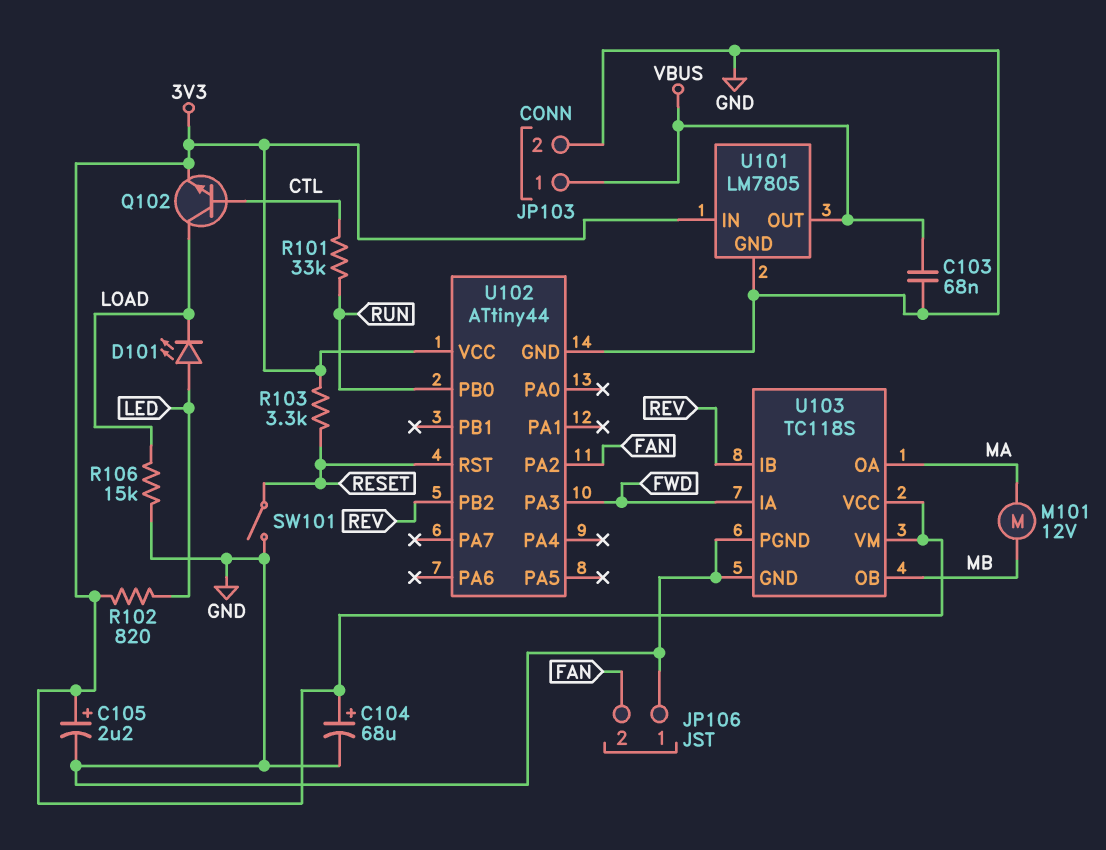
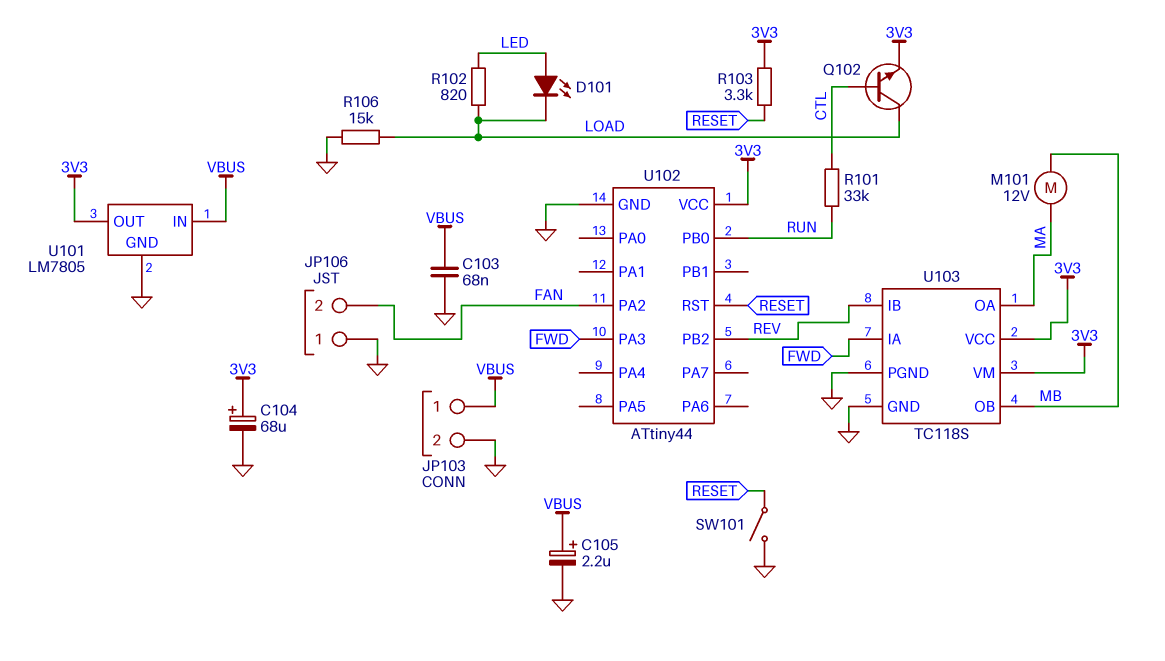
C105: 2.2uF (plus 3V3, minus GND) -> 2.2uF (plus VBUS, minus GND)
R102: 820 (3V3, LED) -> 820 (LED, LOAD)
U101 pin IN: 3V3 -> VBUS
U101 pin OUT: VBUS -> 3V3

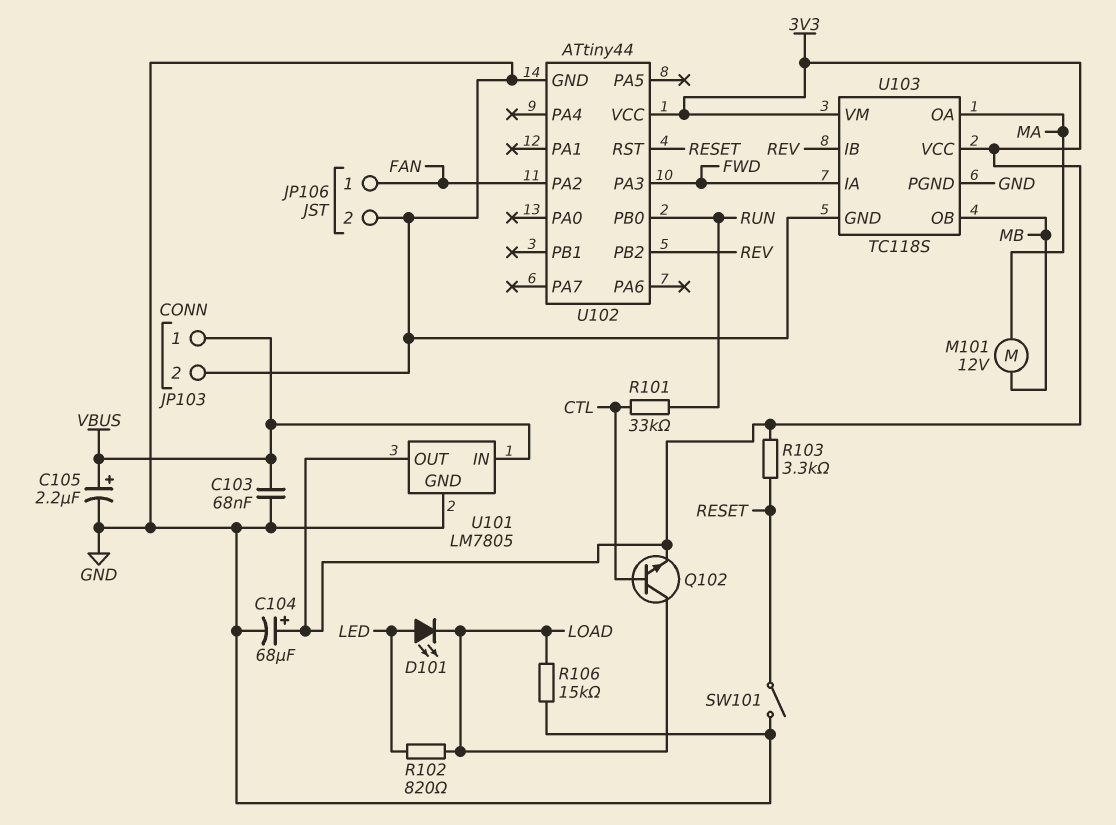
JP106 pin 1: GND -> FAN
JP106 pin 2: FAN -> GND

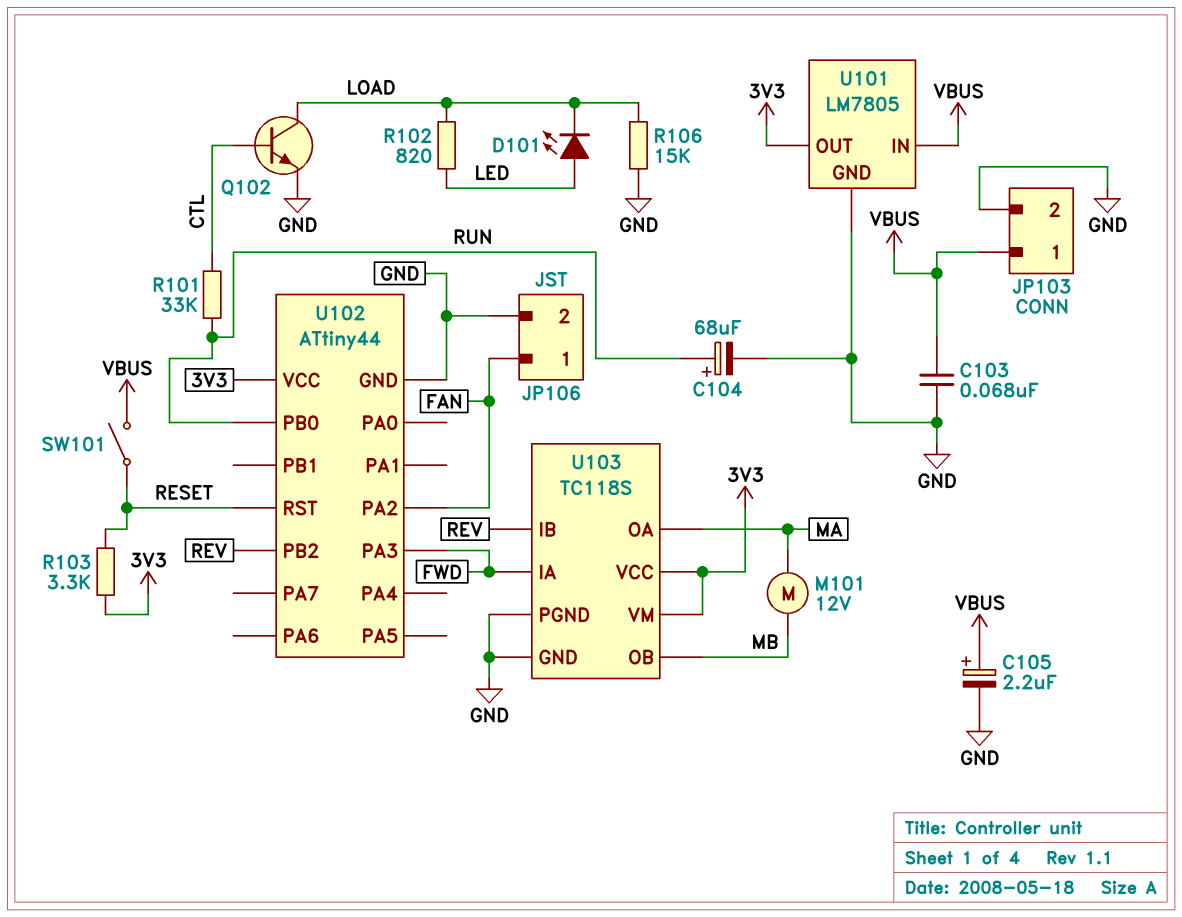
C104: 68uF (plus 3V3, minus GND) -> 68uF (plus RUN, minus GND)
Q102: NPN (B CTL, C LOAD, E 3V3) -> NPN (B CTL, C LOAD, E GND)
SW101: switch (GND, RESET) -> switch (RESET, VBUS)

